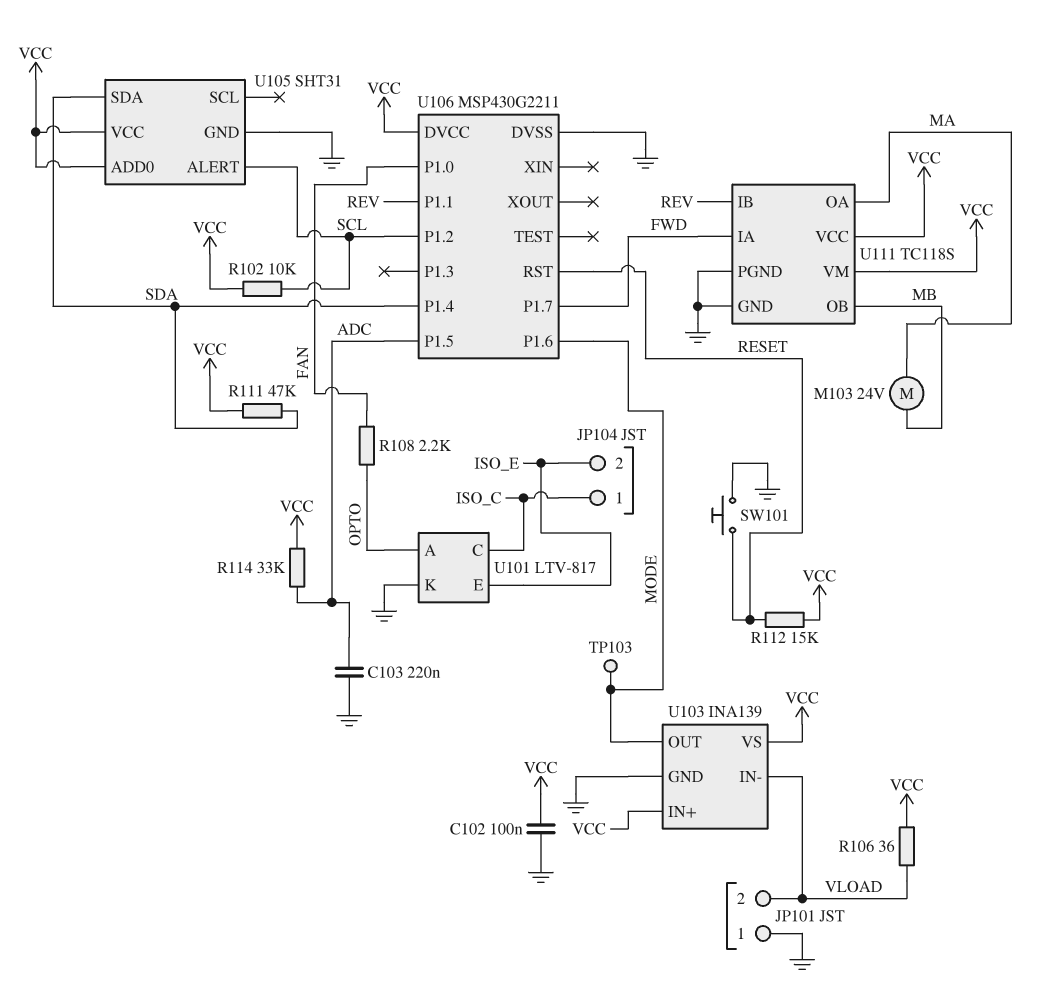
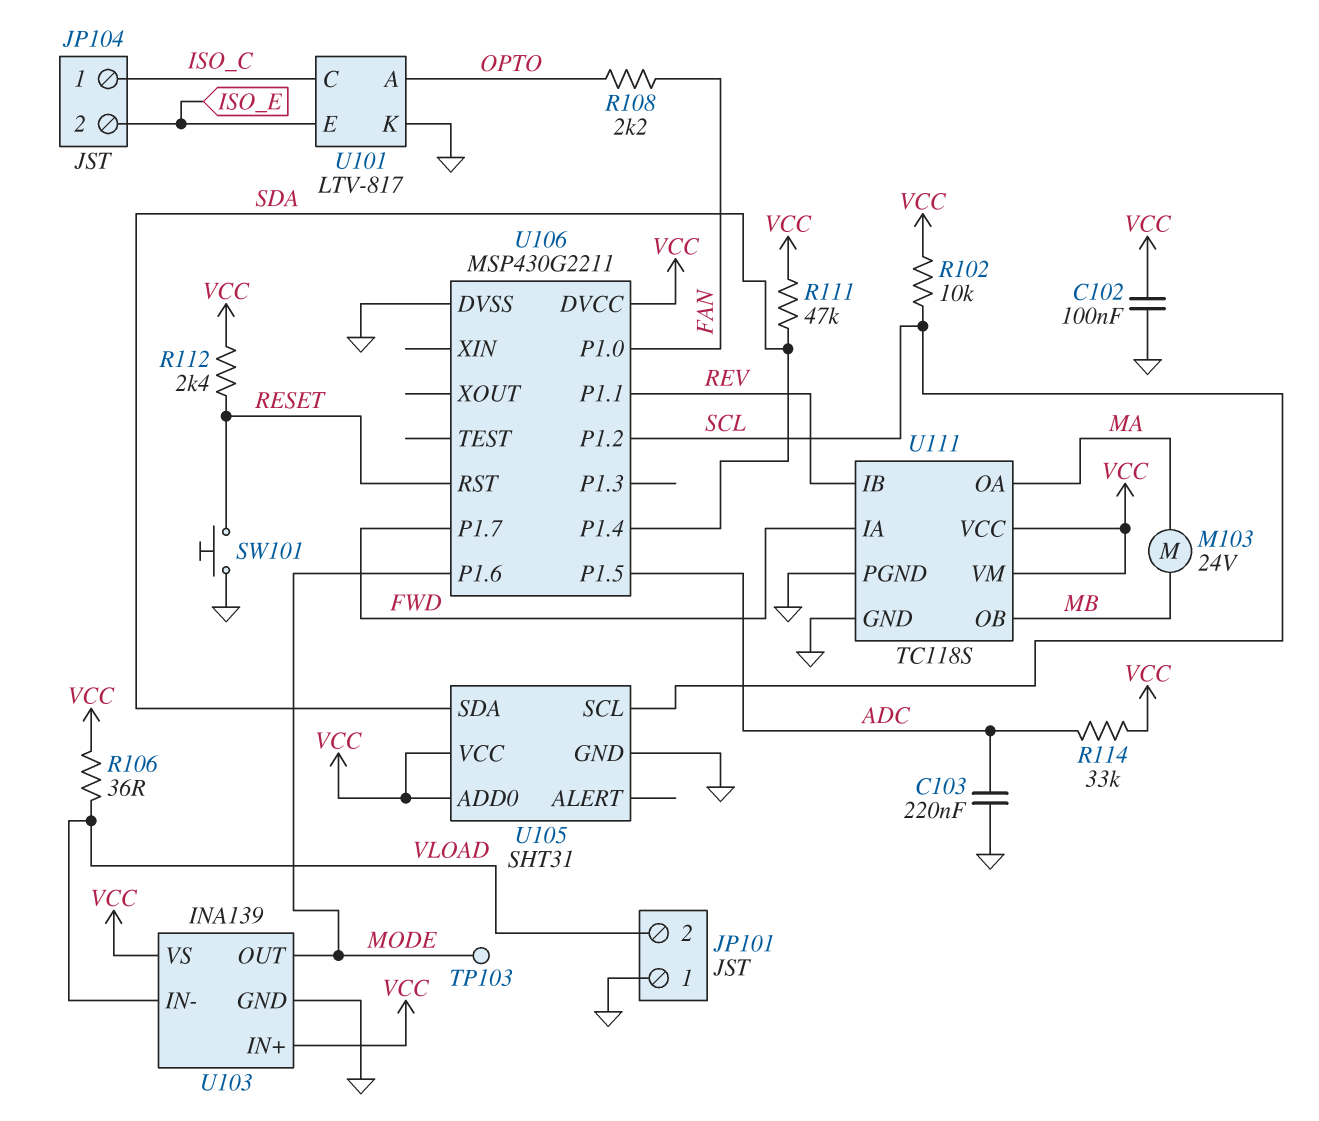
R112: 15k (RESET, VCC) -> 2.4k (RESET, VCC)
U105 pin ALERT: SCL -> none
U105 pin SCL: none -> SCL

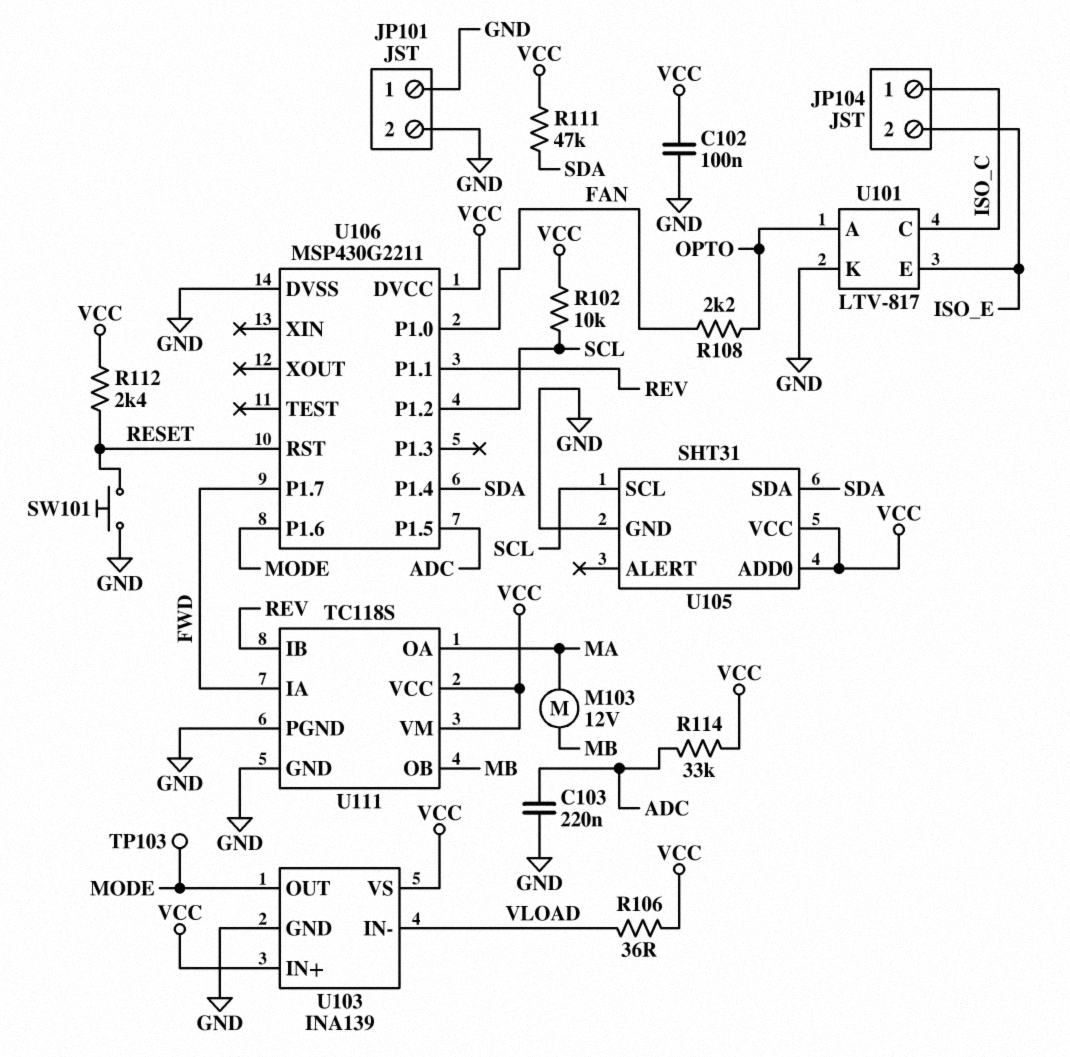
JP101 pin 2: VLOAD -> GND
M103: motor 24V (MA, MB) -> motor 12V (MA, MB)

